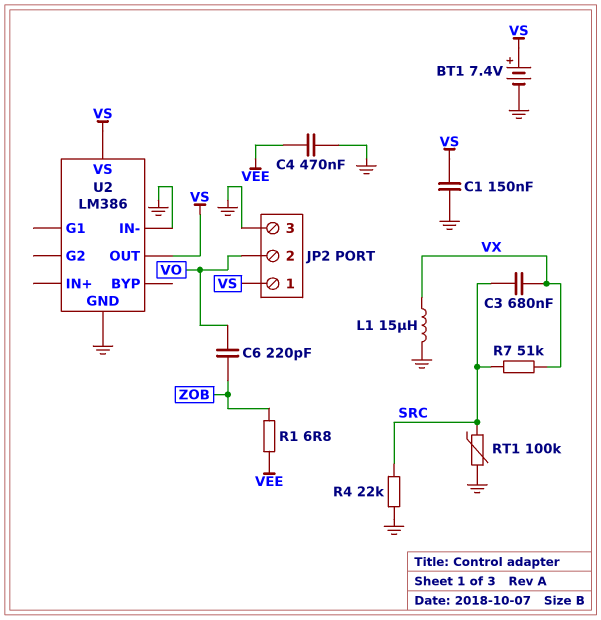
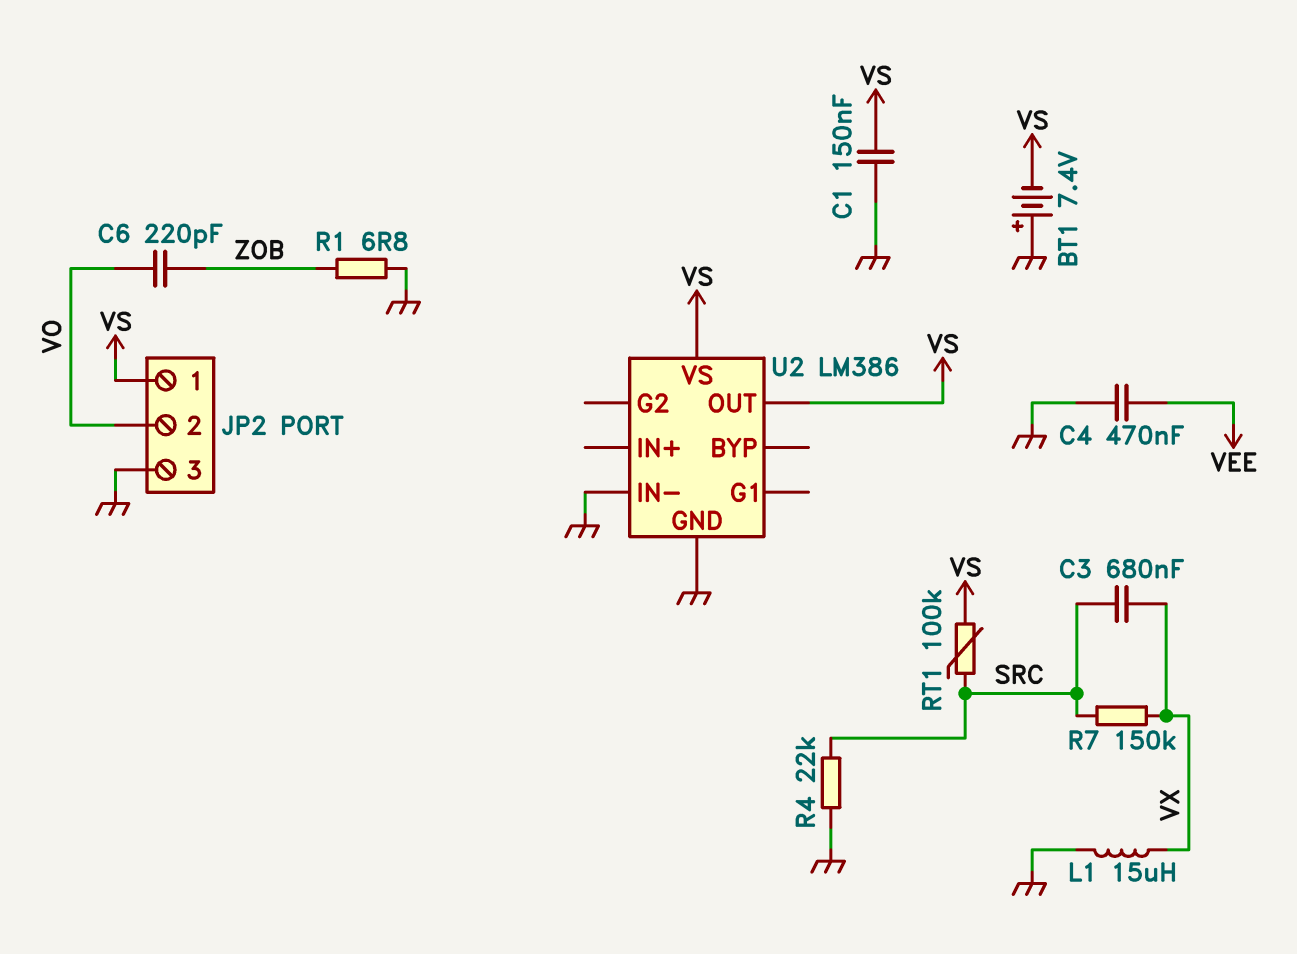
BT1: 7.4V (plus VS, minus GND) -> 7.4V (plus GND, minus VS)
R1: 6.8 (VEE, ZOB) -> 6.8 (GND, ZOB)
R7: 51k (SRC, VX) -> 150k (SRC, VX)
RT1: 100k (GND, SRC) -> 100k (SRC, VS)

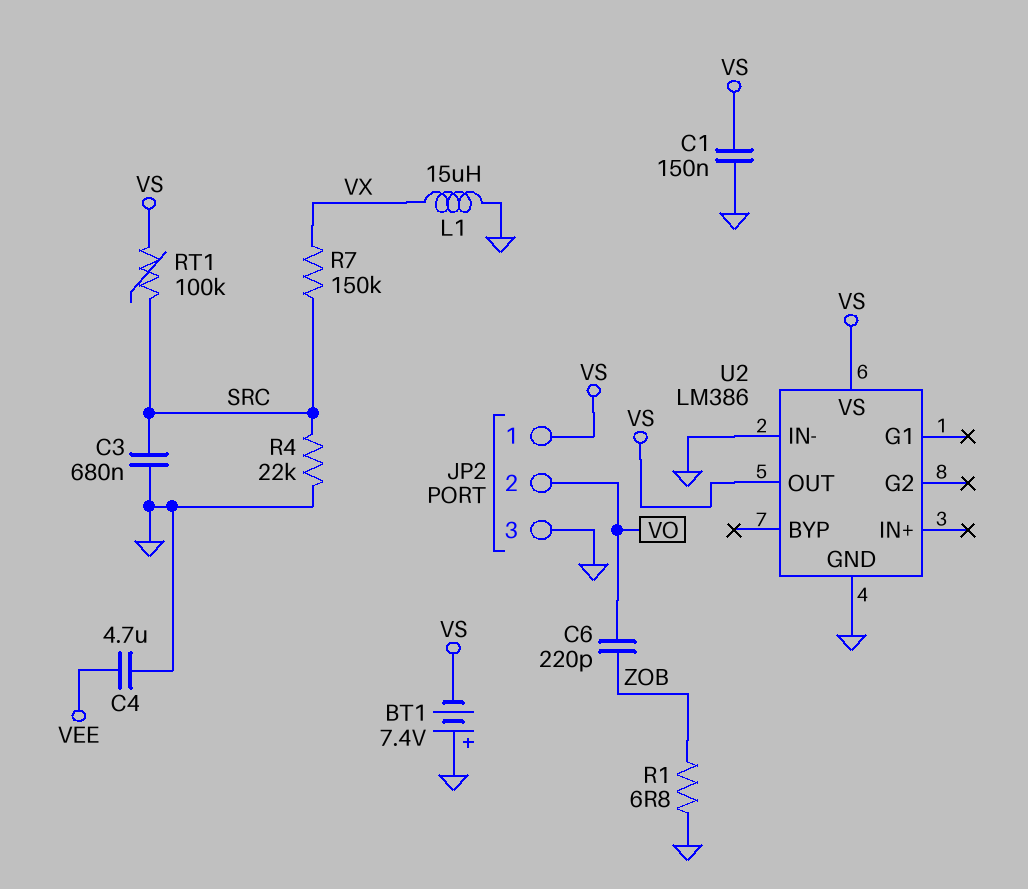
C3: 680nF (SRC, VX) -> 680nF (GND, SRC)
C4: 470nF (GND, VEE) -> 4.7uF (GND, VEE)

